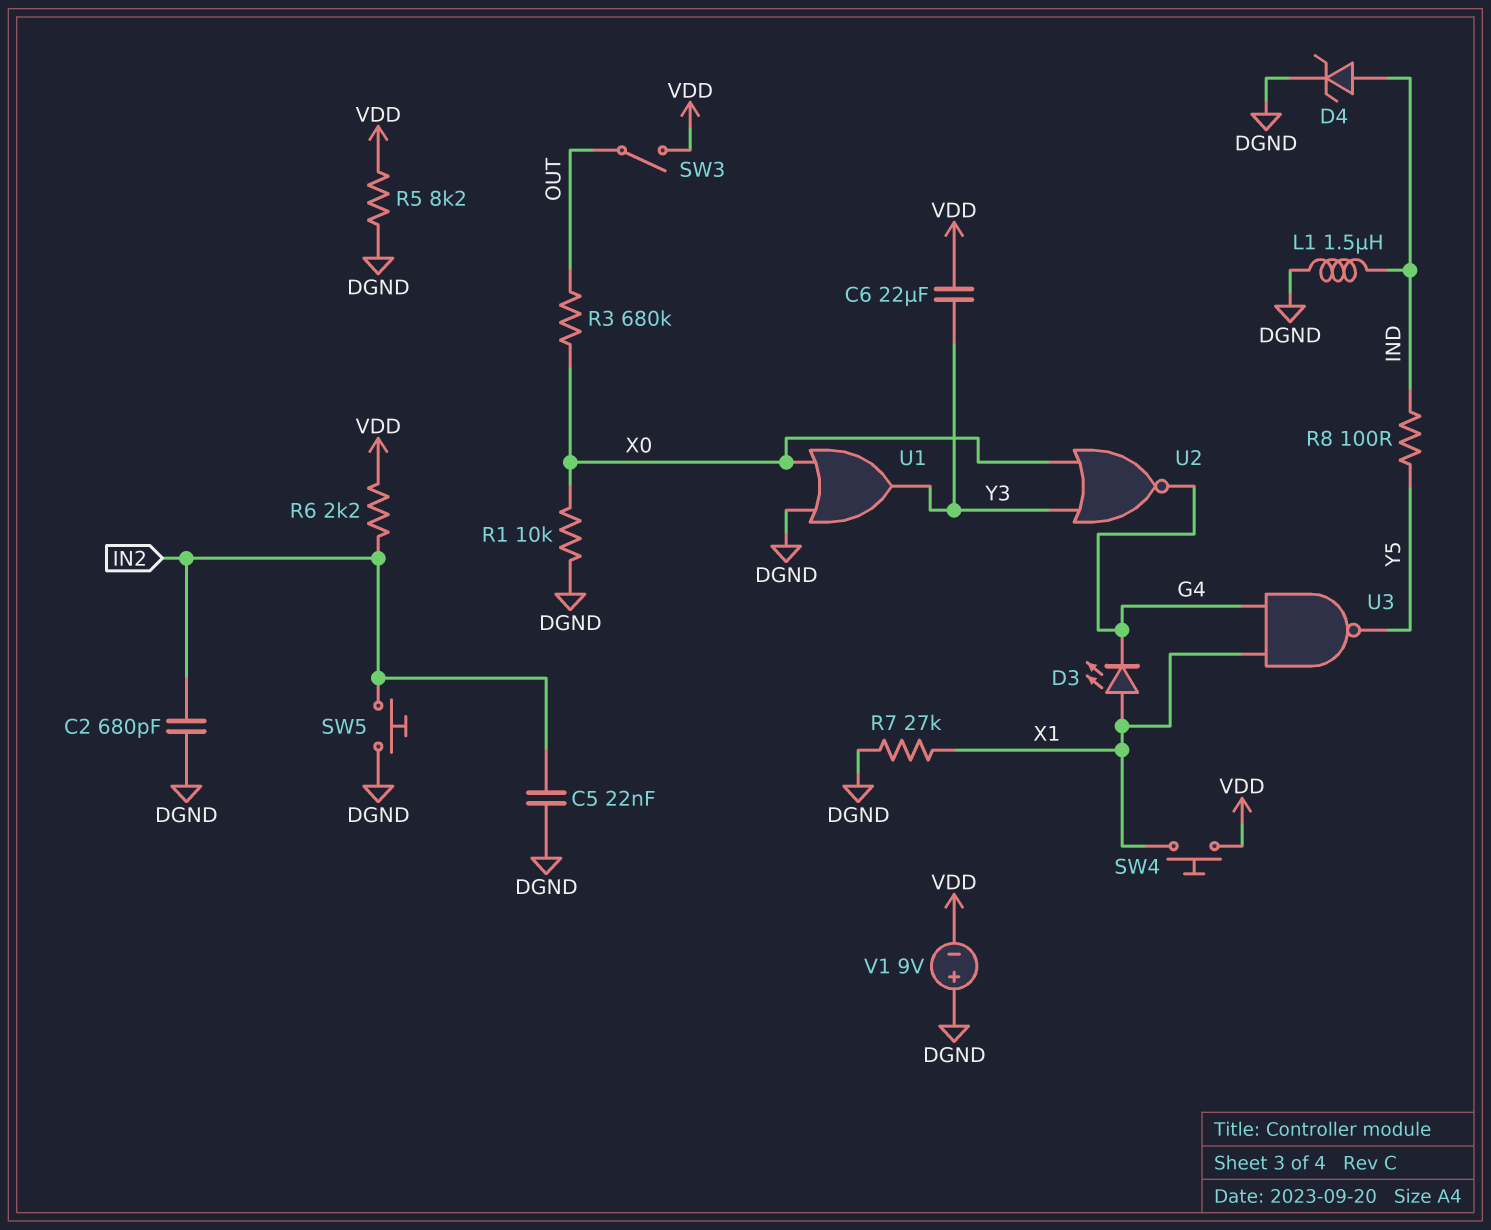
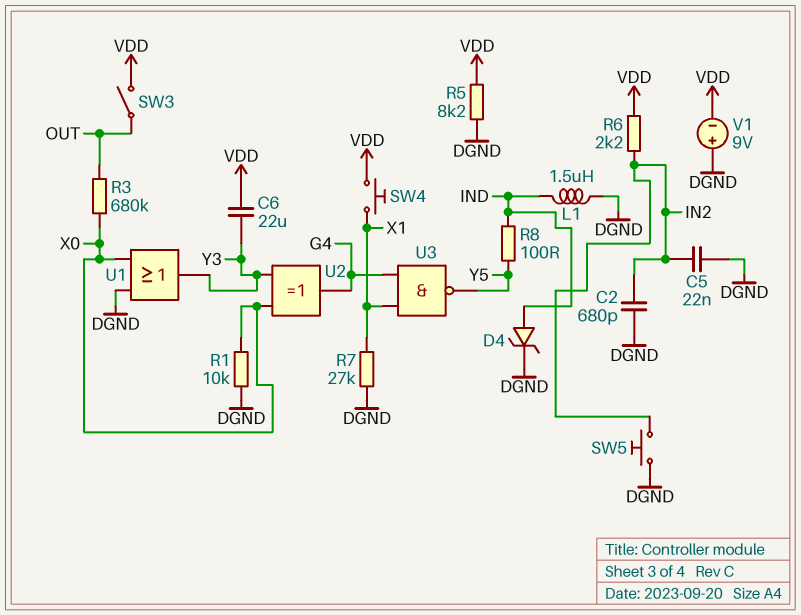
D3: LED (A X1, K G4) -> none
U2: NOR (in X0, in Y3, out G4) -> XOR (in X0, in Y3, out G4)

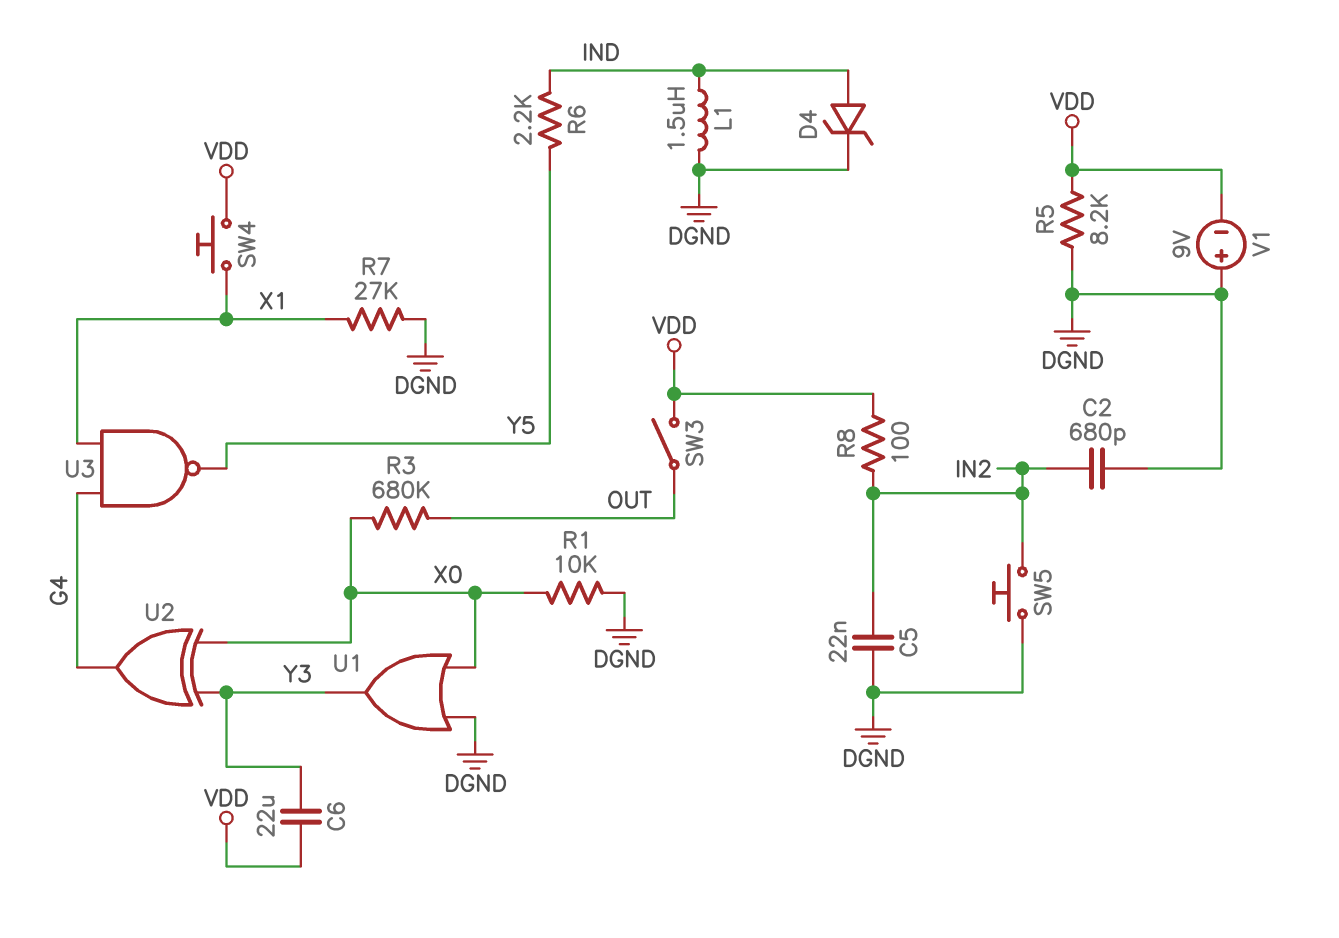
R6: 2.2k (IN2, VDD) -> 2.2k (IND, Y5)
R8: 100 (IND, Y5) -> 100 (IN2, VDD)

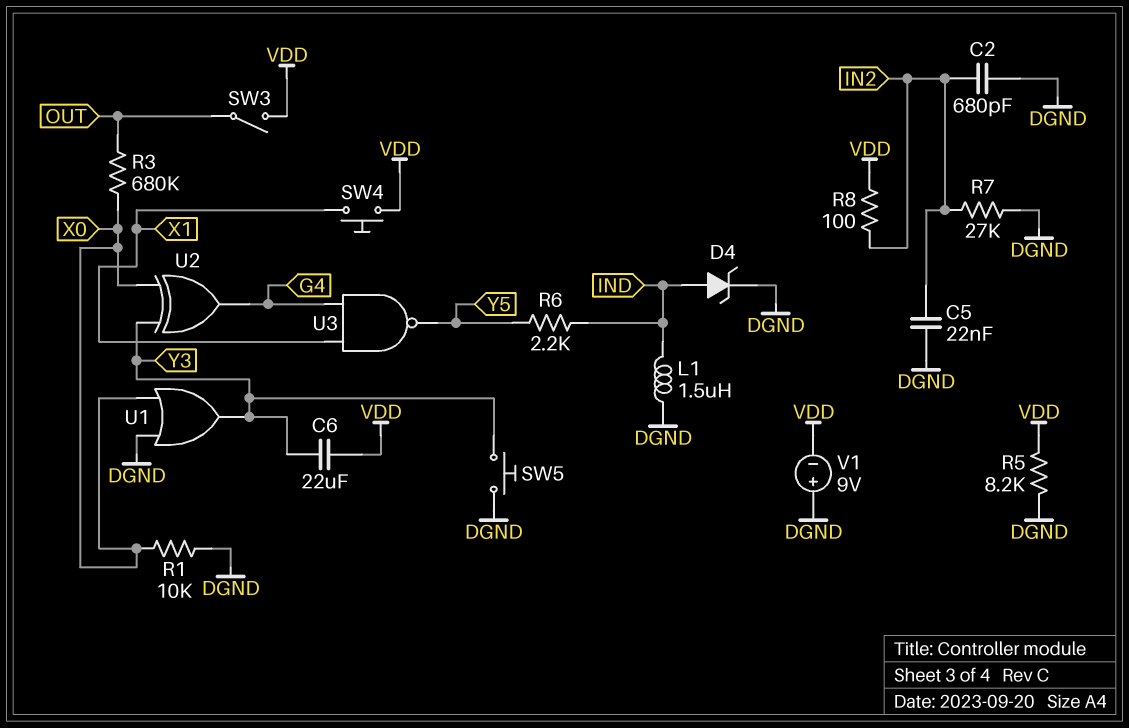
R7: 27k (DGND, X1) -> 27k (DGND, IN2)
SW5: button (DGND, IN2) -> button (DGND, Y3)

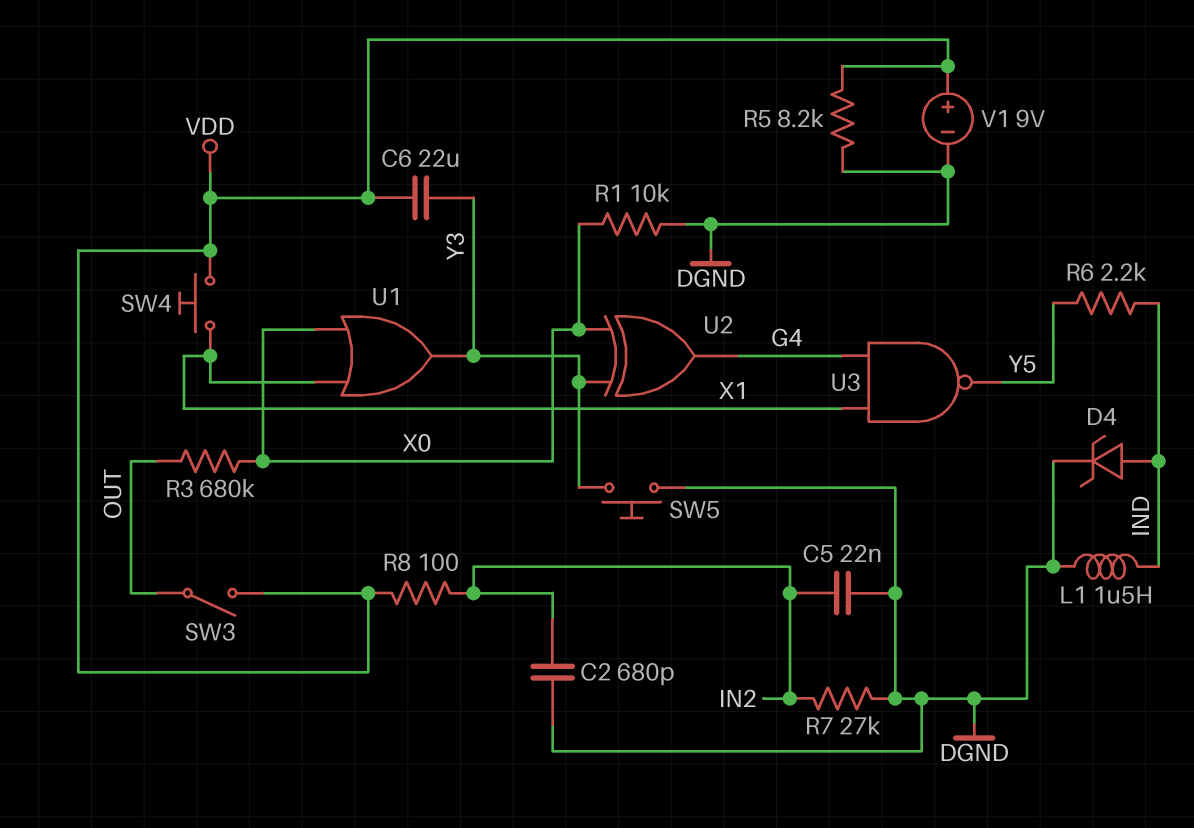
U1: OR (in DGND, in X0, out Y3) -> OR (in X0, in X1, out Y3)
V1: 9V (plus DGND, minus VDD) -> 9V (plus VDD, minus DGND)

